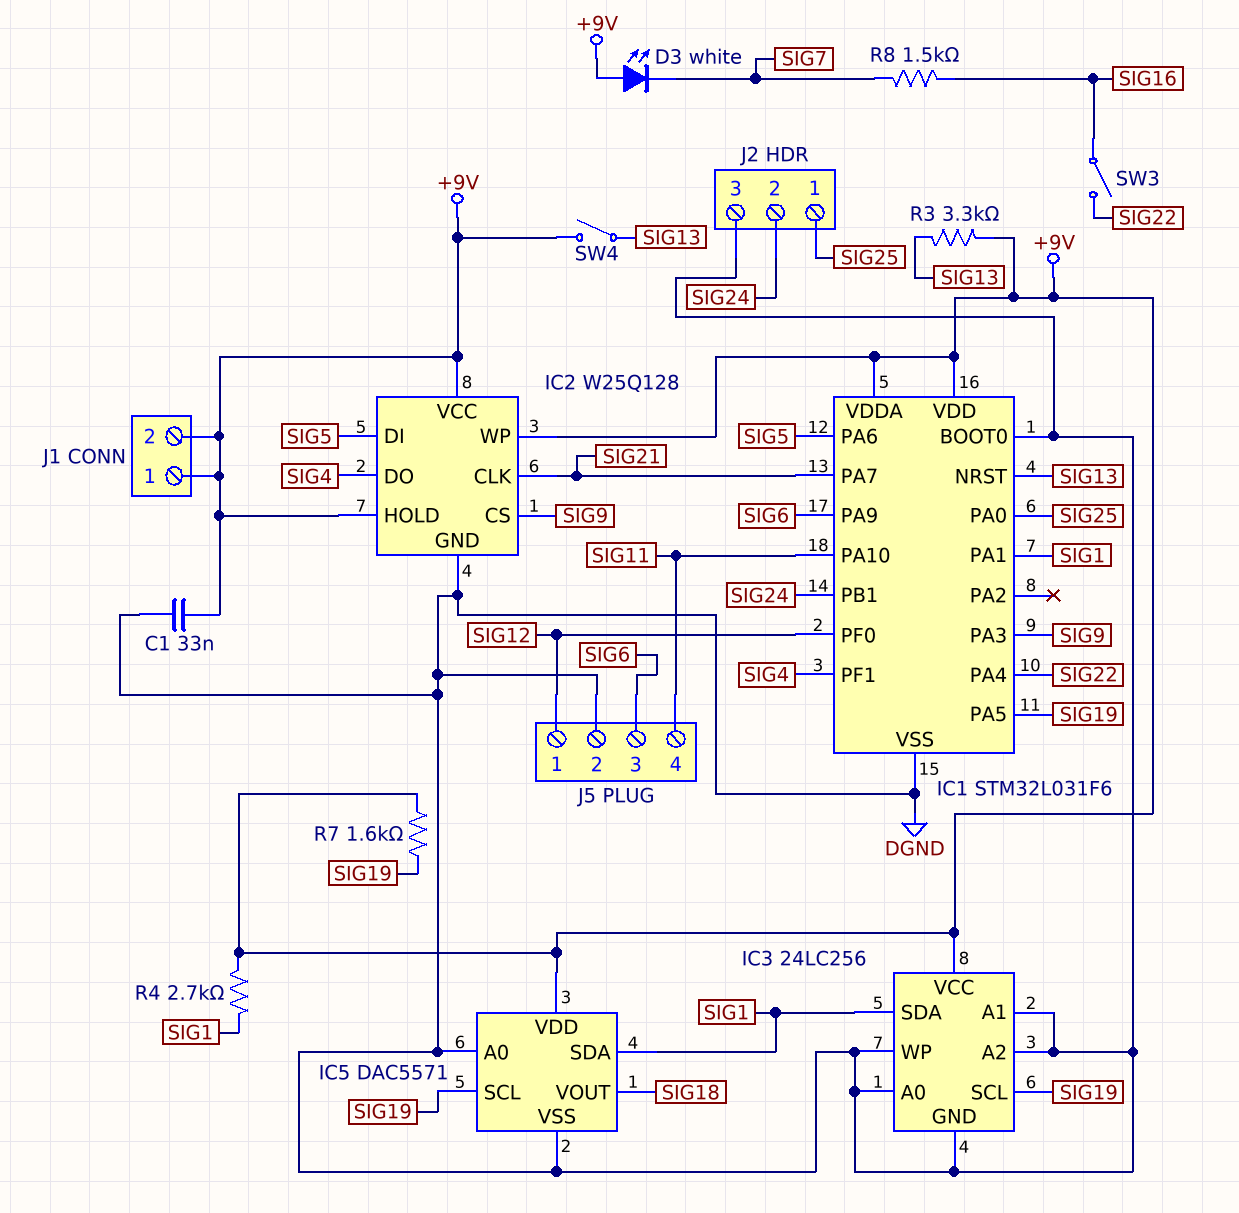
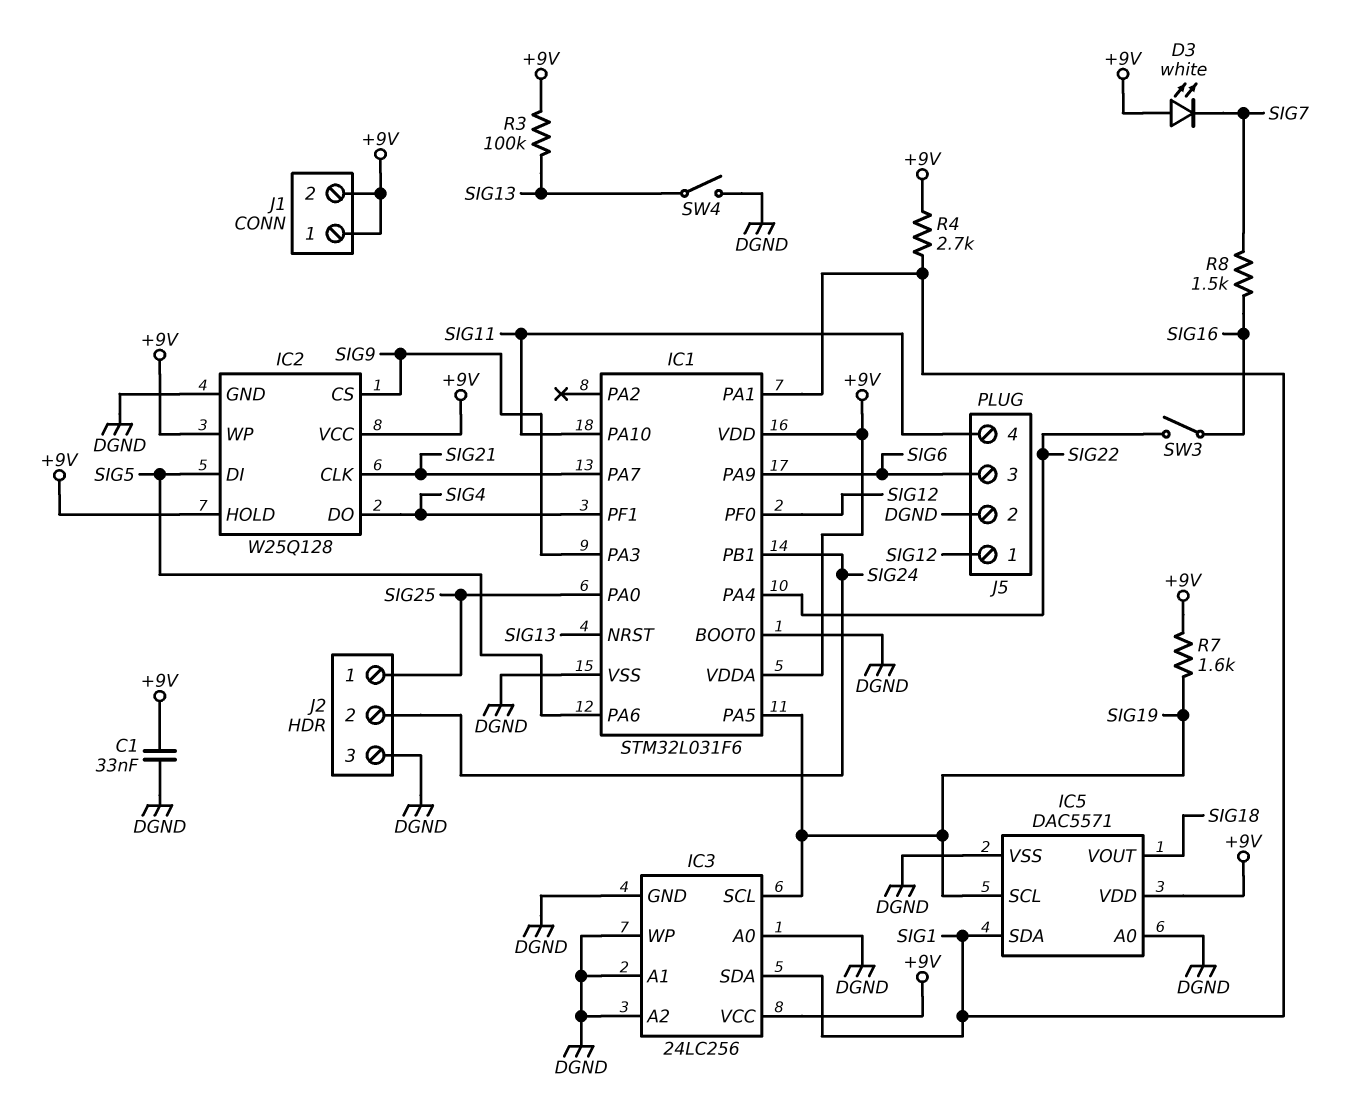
R3: 3.3k (+9V, SIG13) -> 100k (+9V, SIG13)
SW4: switch (+9V, SIG13) -> switch (DGND, SIG13)

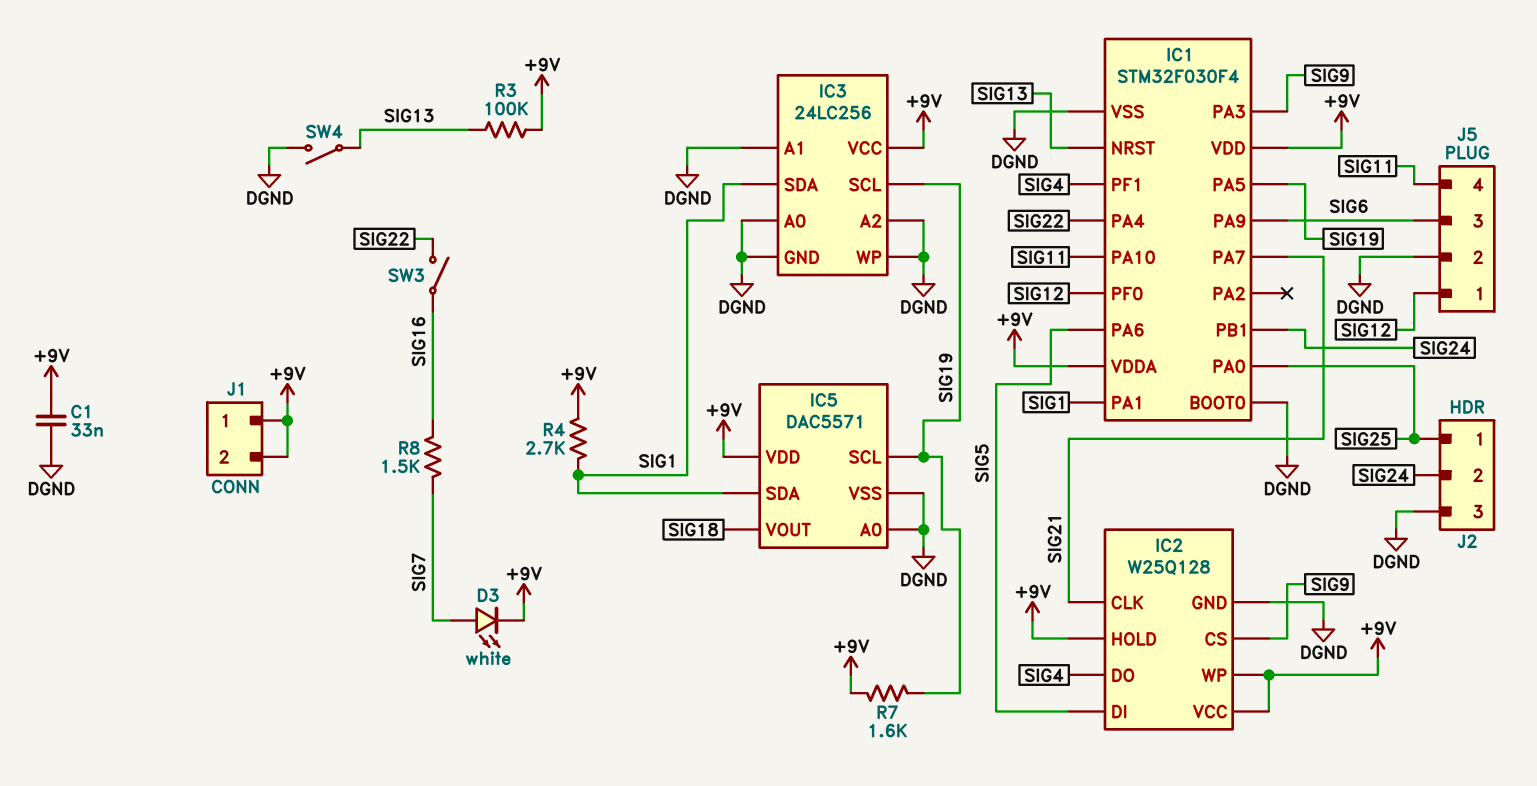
D3: LED white (A +9V, K SIG7) -> LED white (A SIG7, K +9V)
IC1: STM32L031F6 -> STM32F030F4

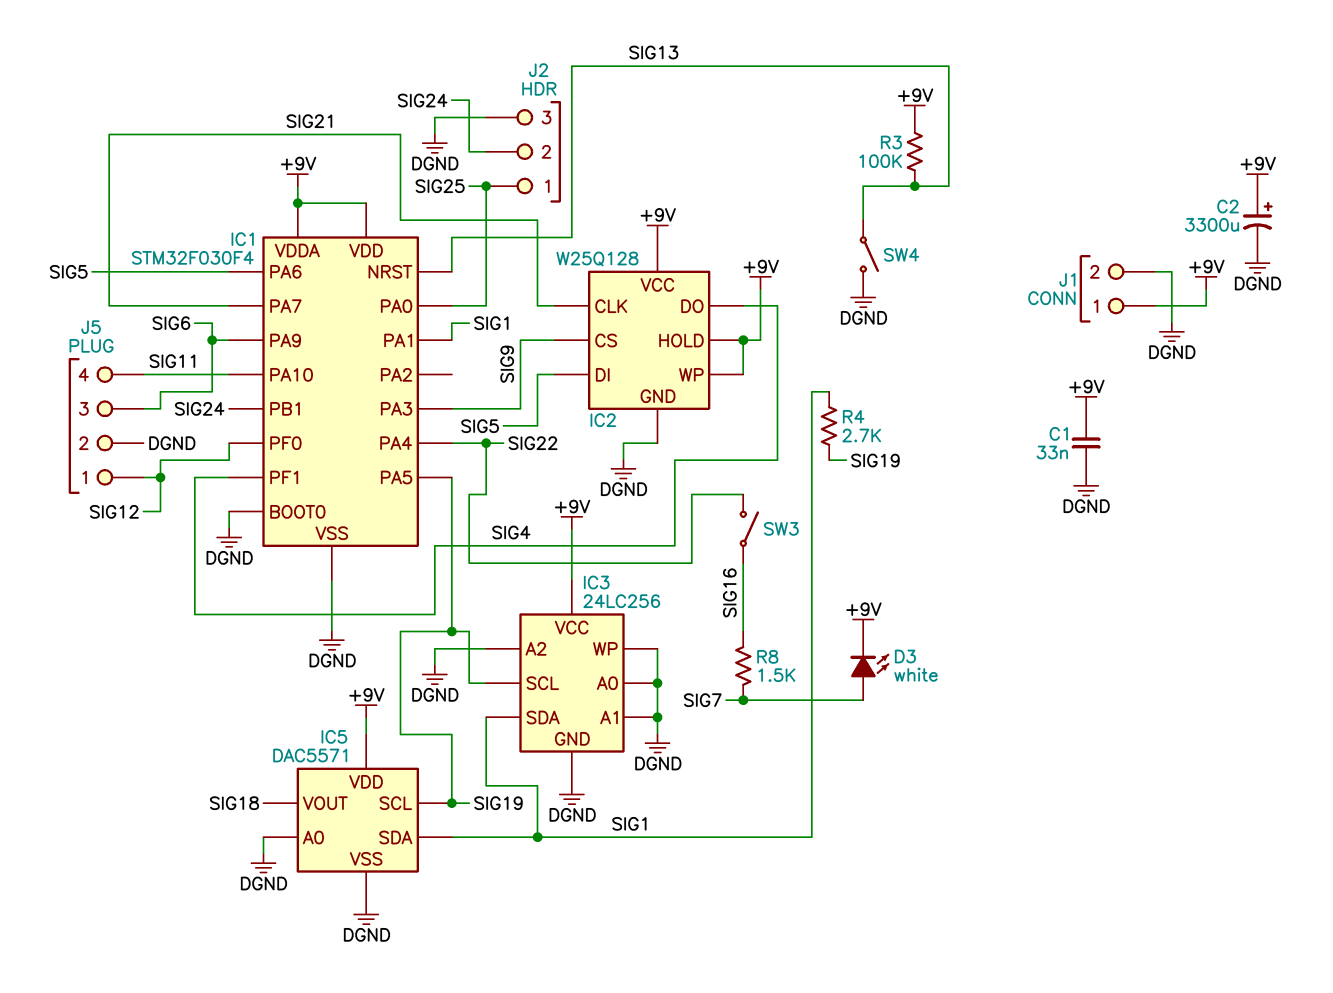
C2: none -> 3300uF (plus +9V, minus DGND)
J1 pin 2: +9V -> DGND
R4: 2.7k (+9V, SIG1) -> 2.7k (SIG1, SIG19)
R7: 1.6k (+9V, SIG19) -> none

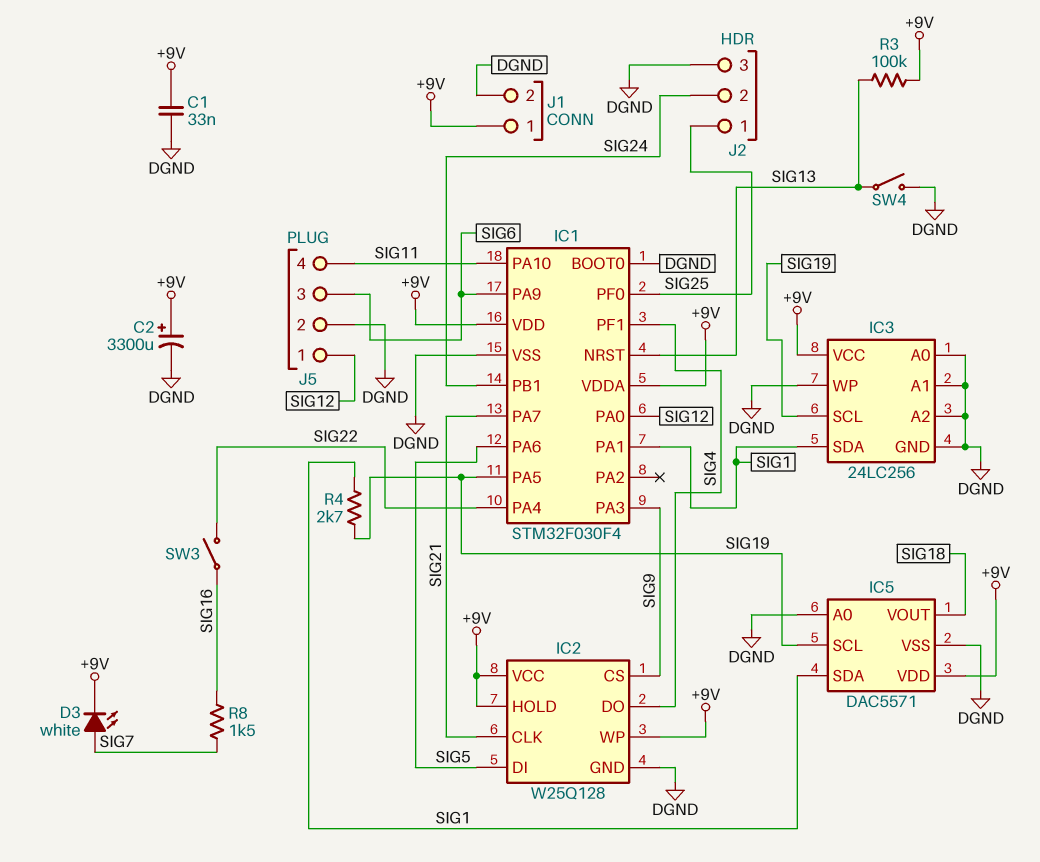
IC1 pin PA0: SIG25 -> SIG12
IC1 pin PF0: SIG12 -> SIG25

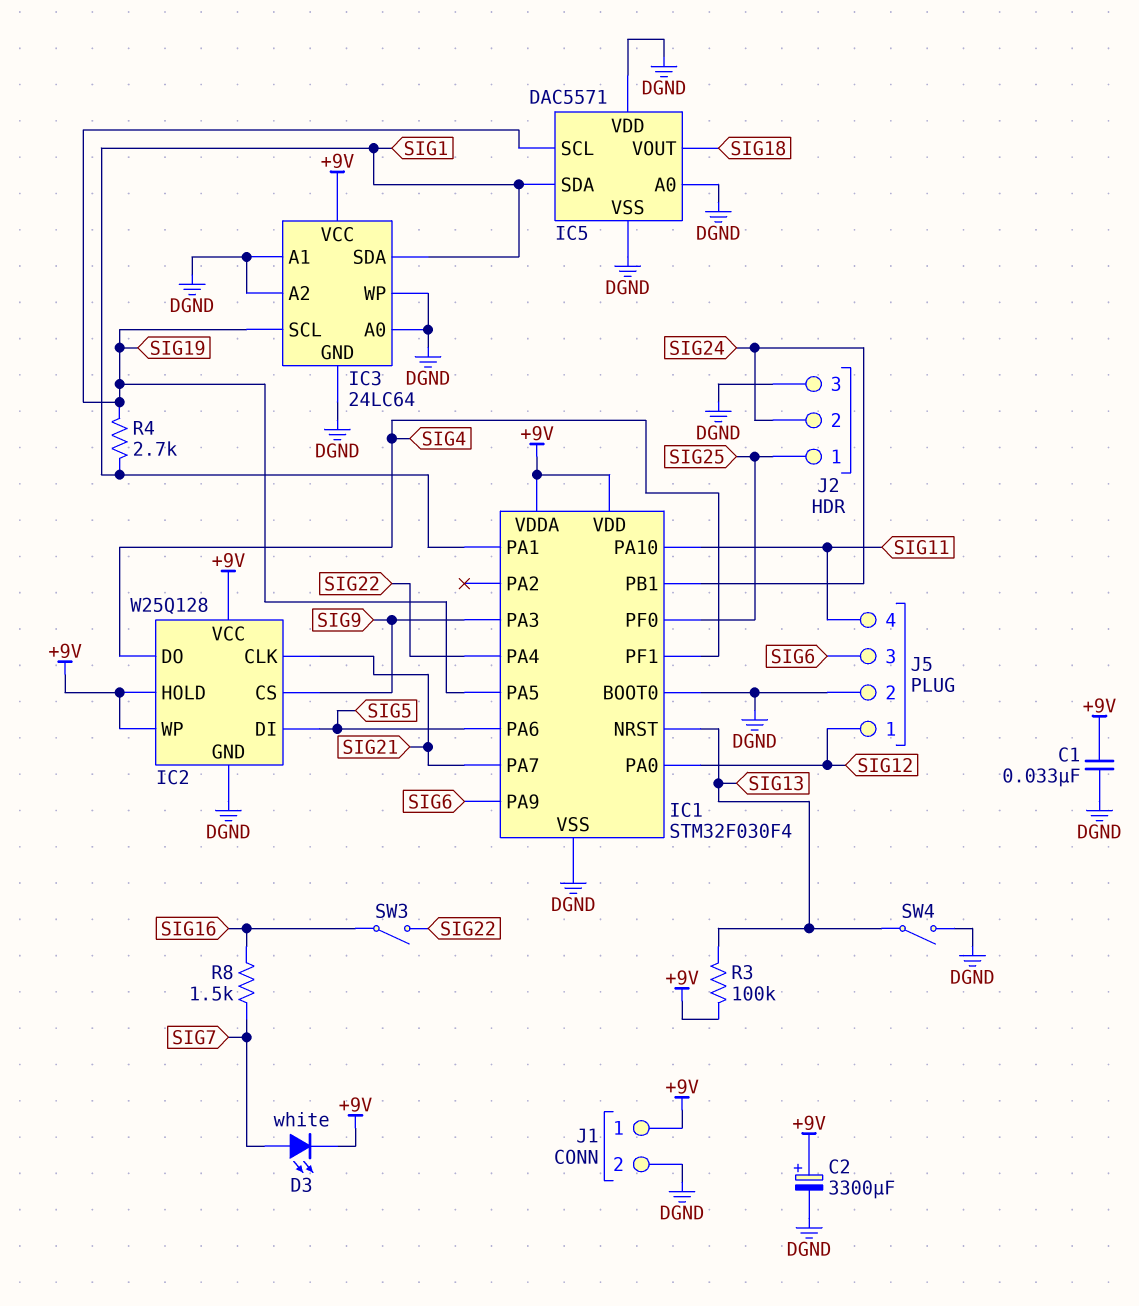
IC3: 24LC256 -> 24LC64
IC5 pin VDD: +9V -> DGND

